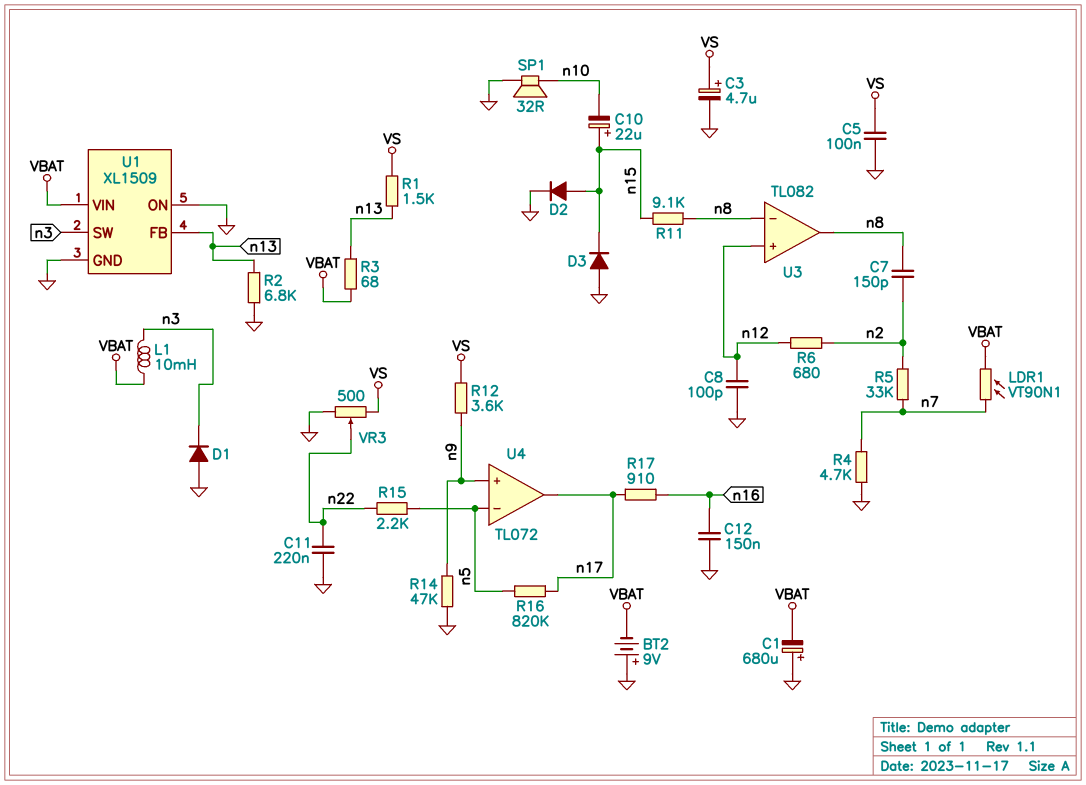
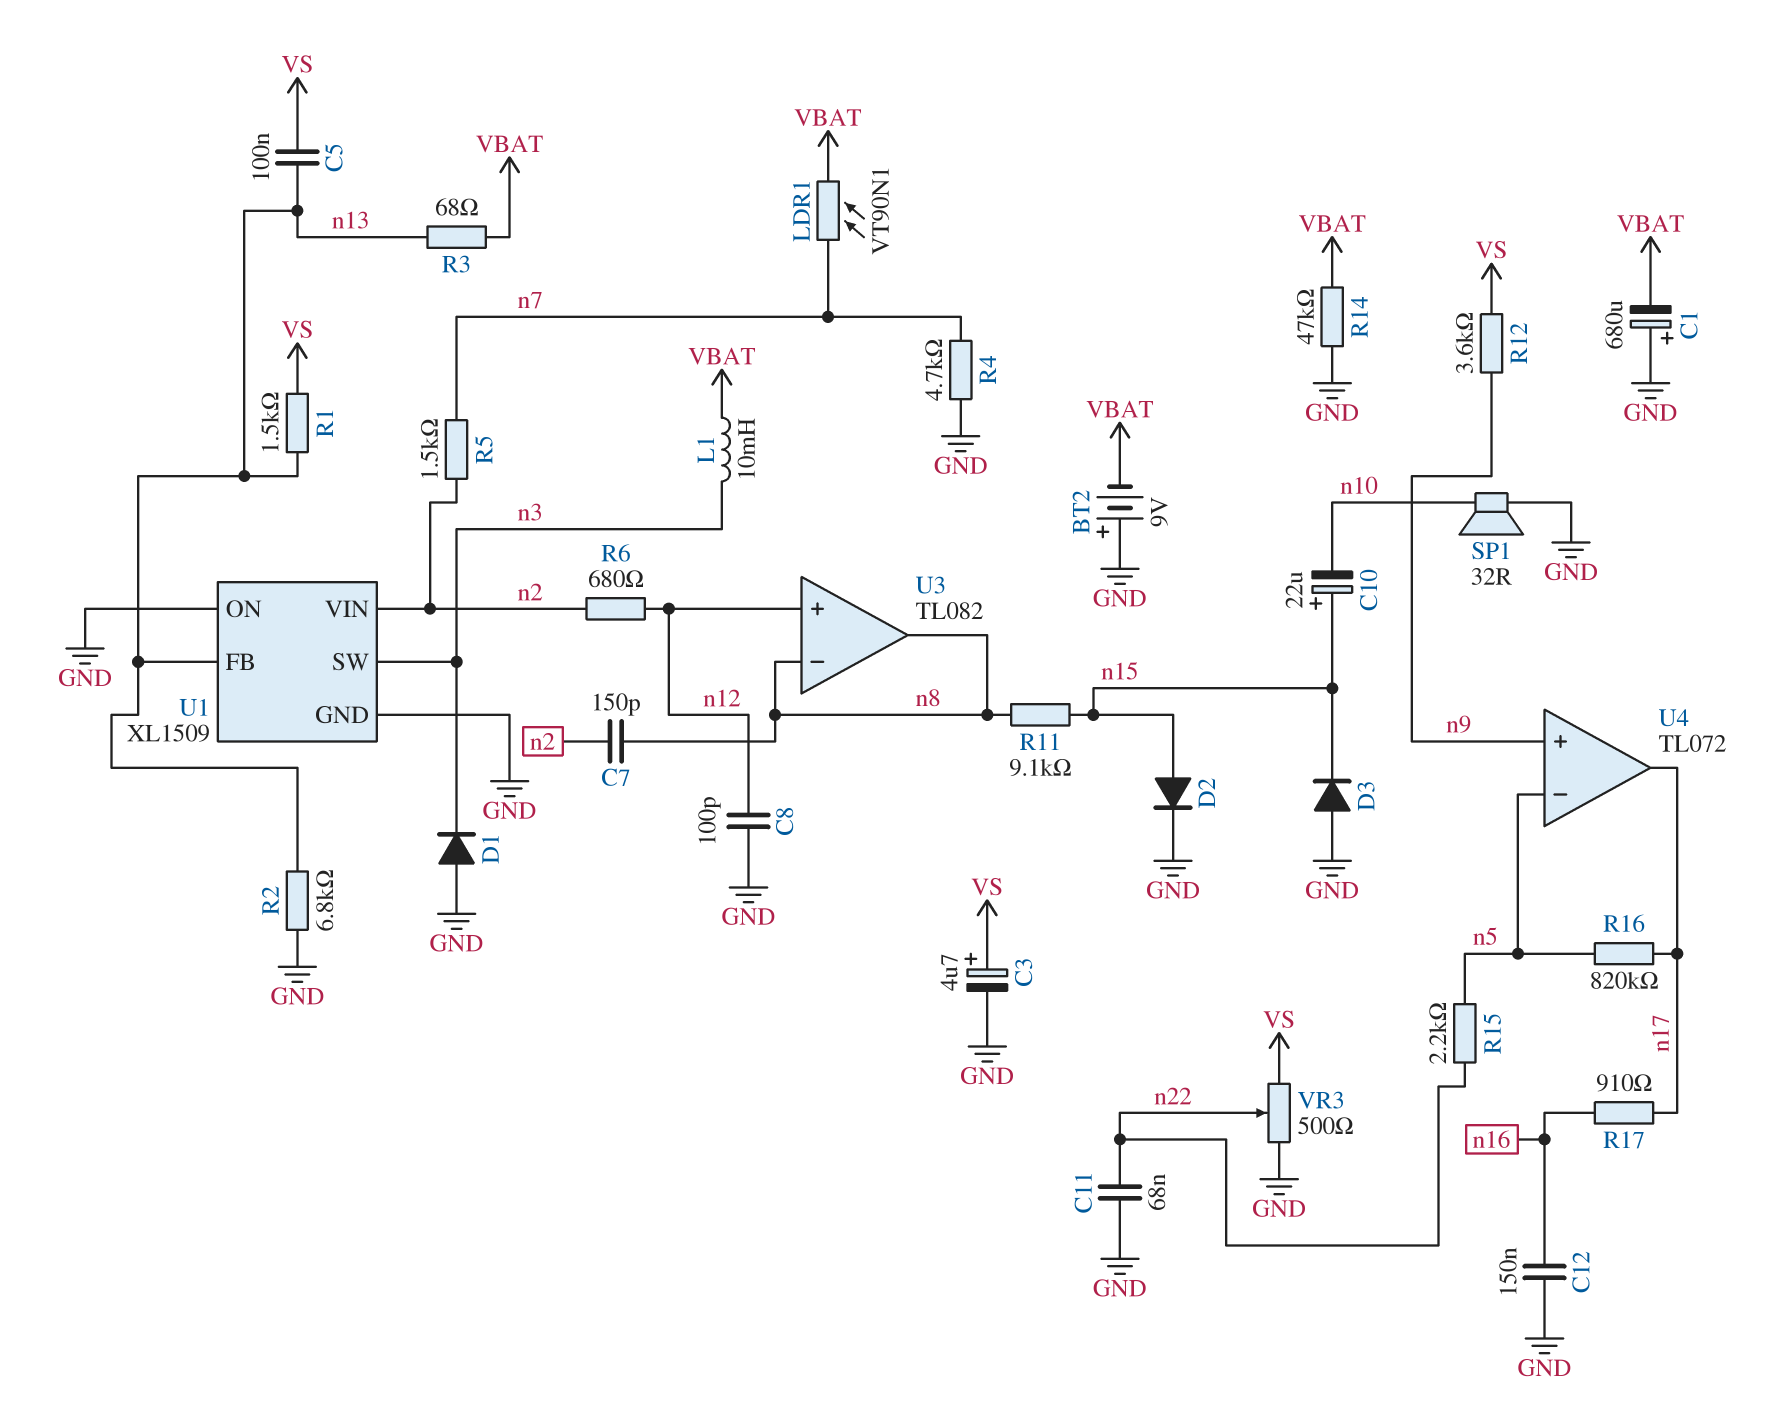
C5: 100nF (GND, VS) -> 100nF (VS, n13)
C11: 220nF (GND, n22) -> 68nF (GND, n22)
R5: 33k (n2, n7) -> 1.5k (n2, n7)
R14: 47k (GND, n9) -> 47k (GND, VBAT)
U1 pin VIN: VBAT -> n2

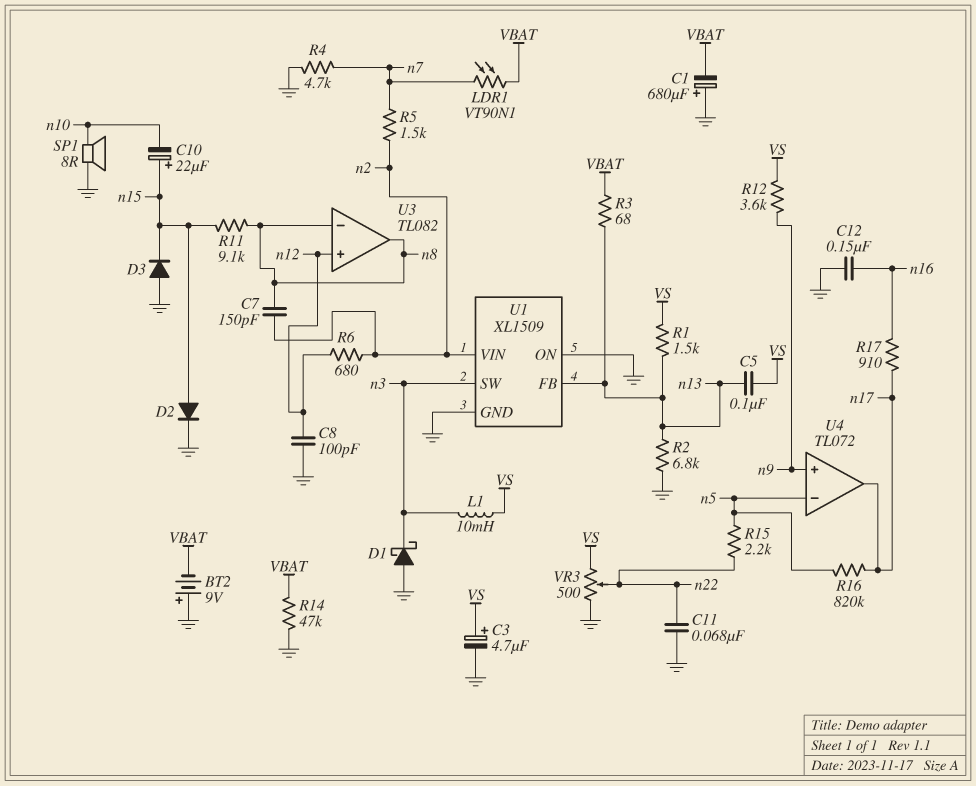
D1: diode (A GND, K n3) -> schottky (A GND, K n3)
L1: 10mH (VBAT, n3) -> 10mH (VS, n3)
SP1: speaker 32R (GND, n10) -> speaker 8R (GND, n10)

